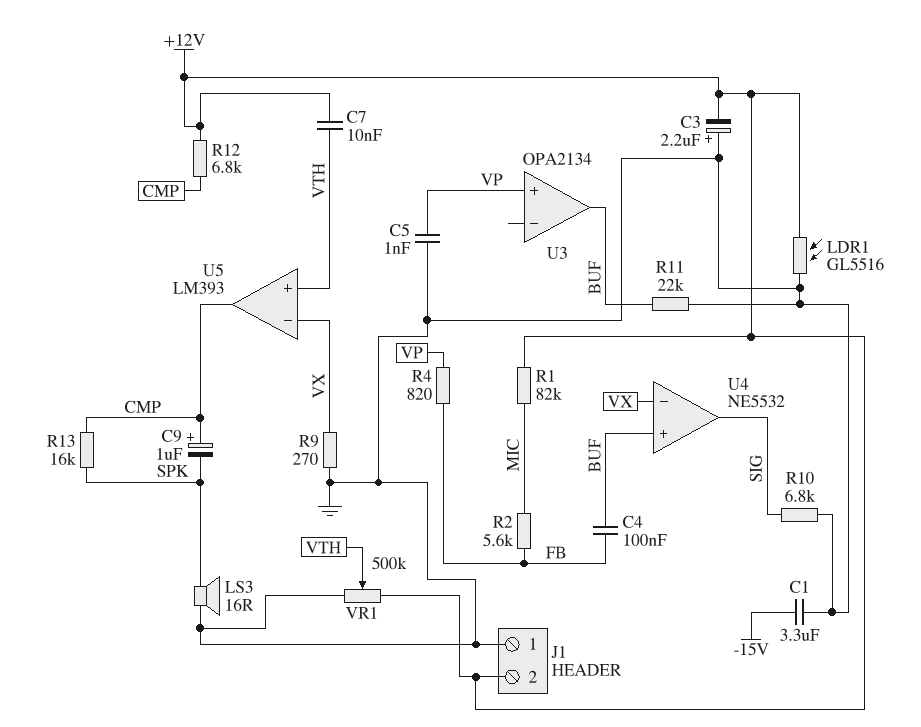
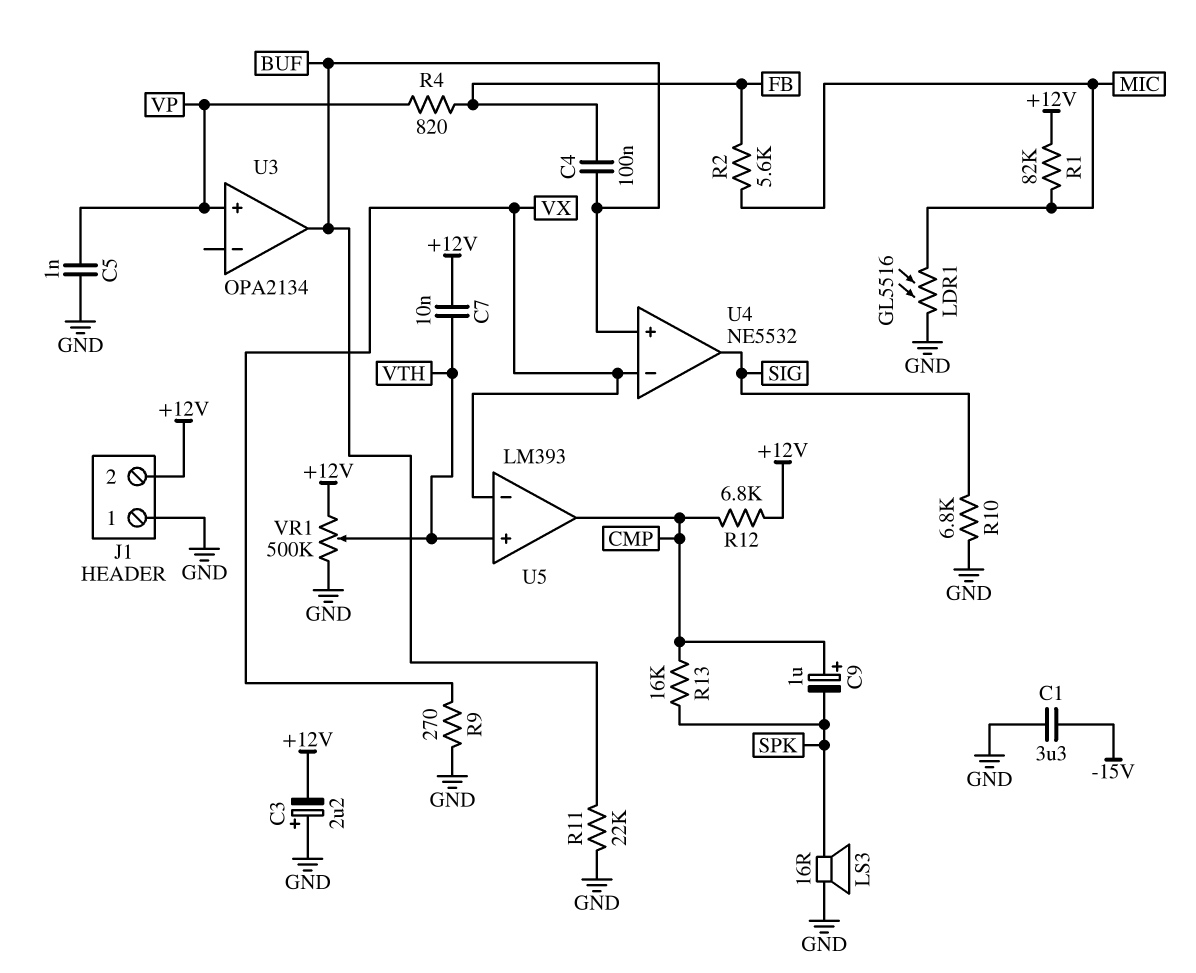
LDR1: GL5516 (+12V, GND) -> GL5516 (GND, MIC)

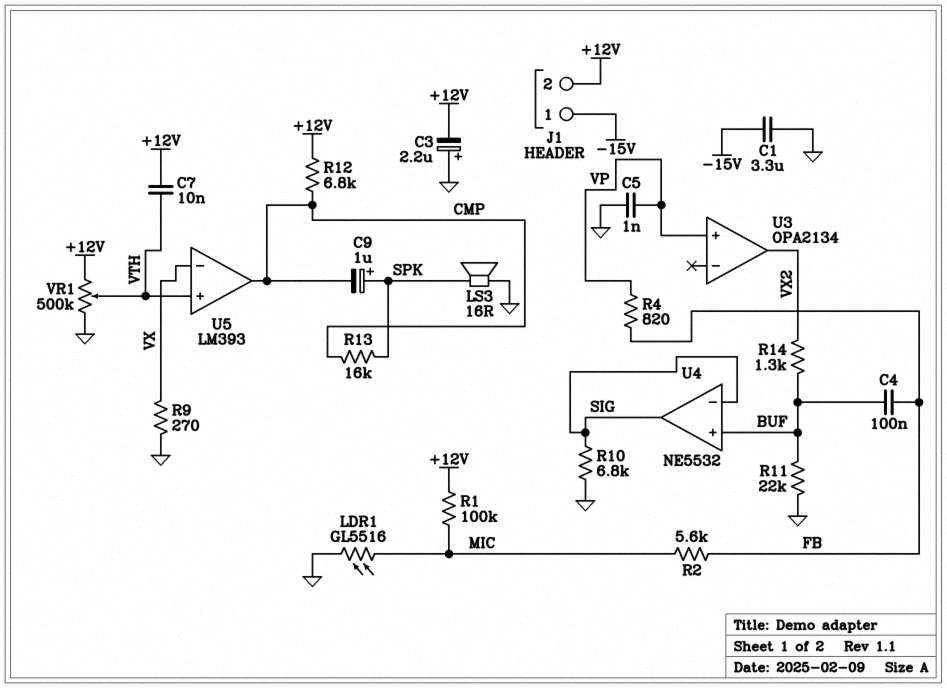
C9: 1uF (plus CMP, minus SPK) -> 1uF (plus SPK, minus CMP)
J1 pin 1: GND -> -15V
R1: 82k (+12V, MIC) -> 100k (+12V, MIC)
R14: none -> 1.3k (BUF, VX2)
U3 pin out: BUF -> VX2
U4 pin in-: VX -> SIG

